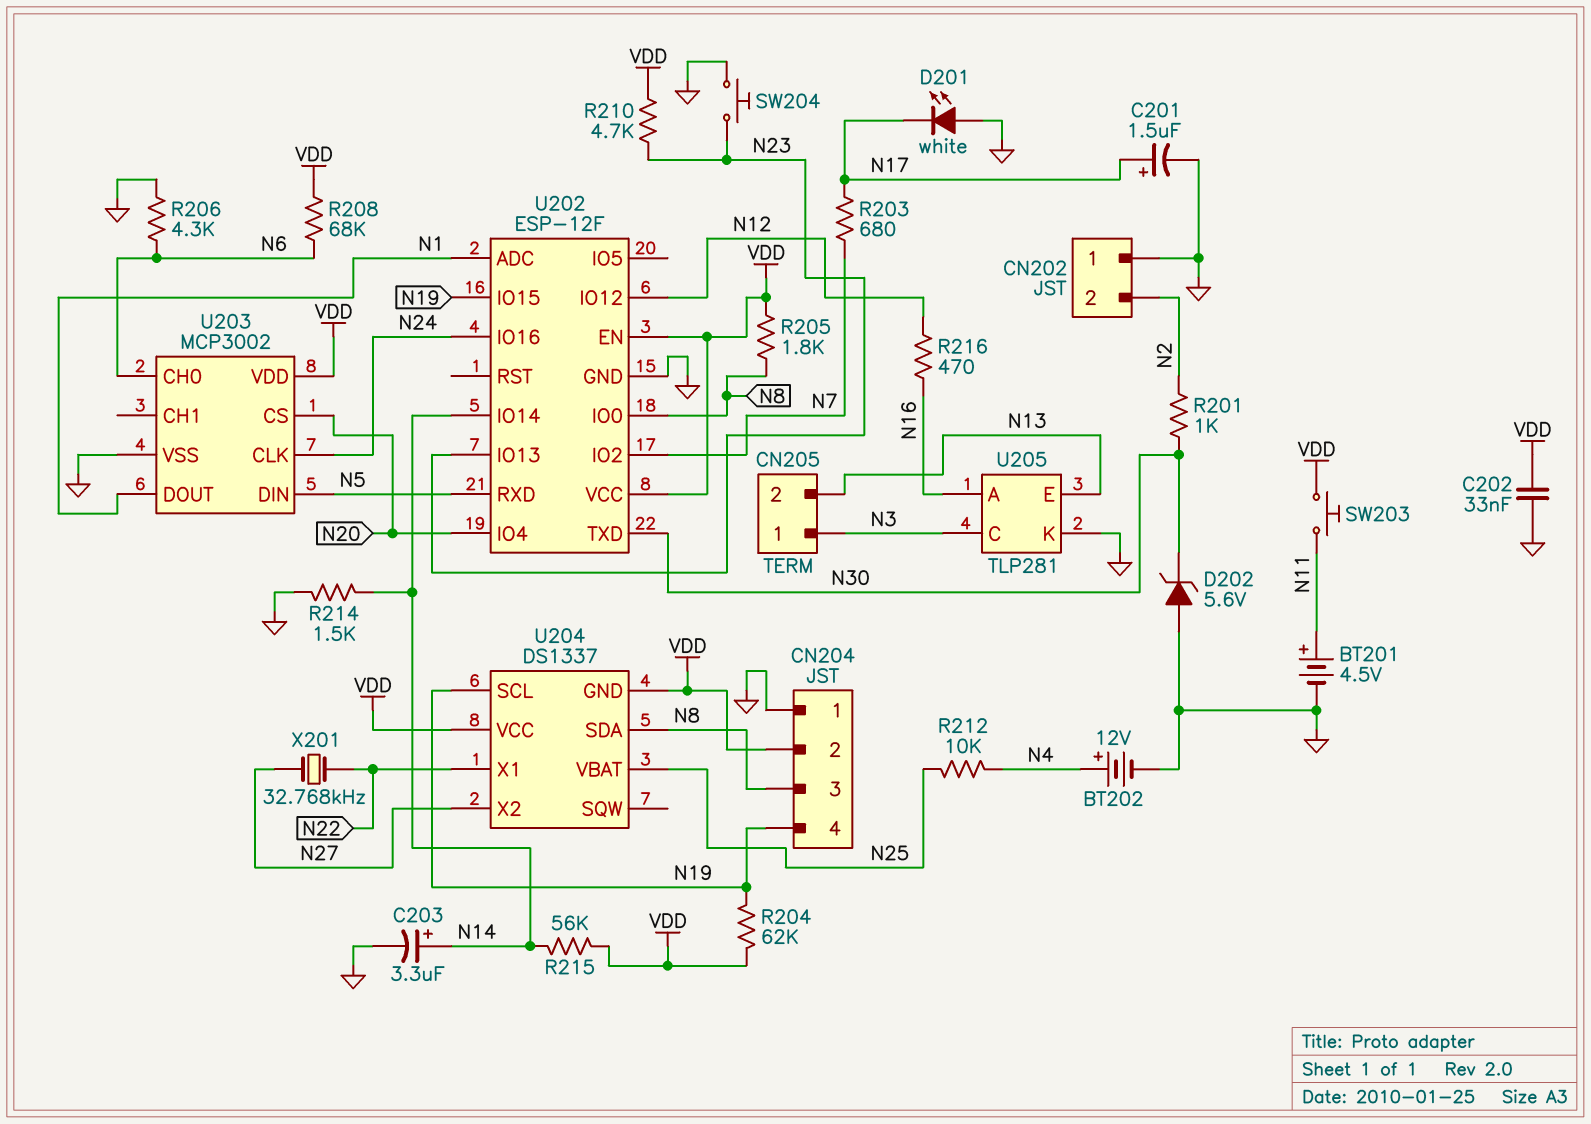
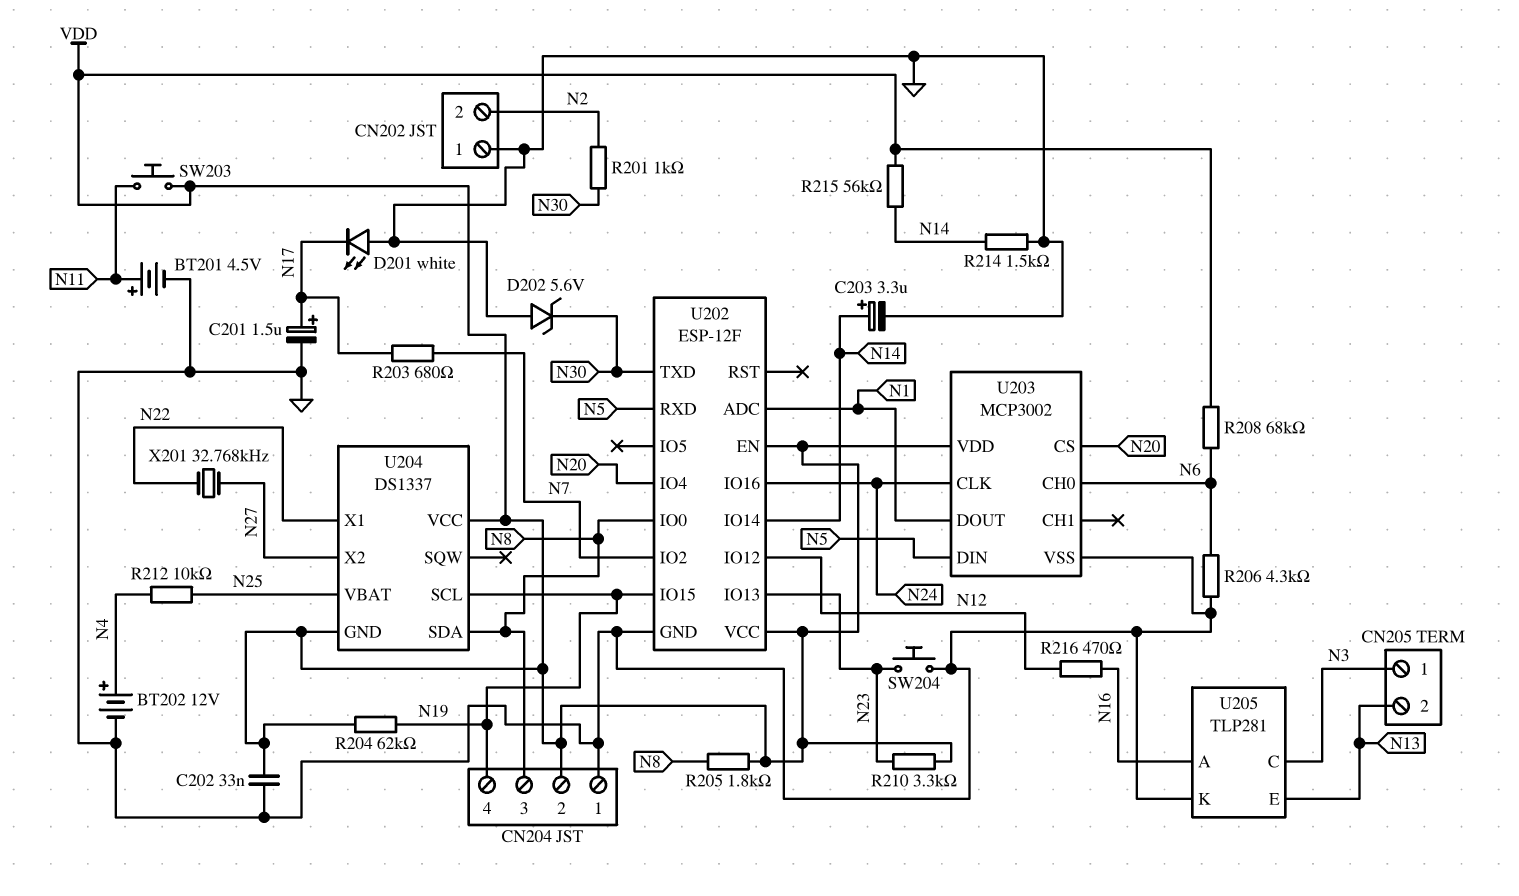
R210: 4.7k (N23, VDD) -> 3.3k (N23, VDD)

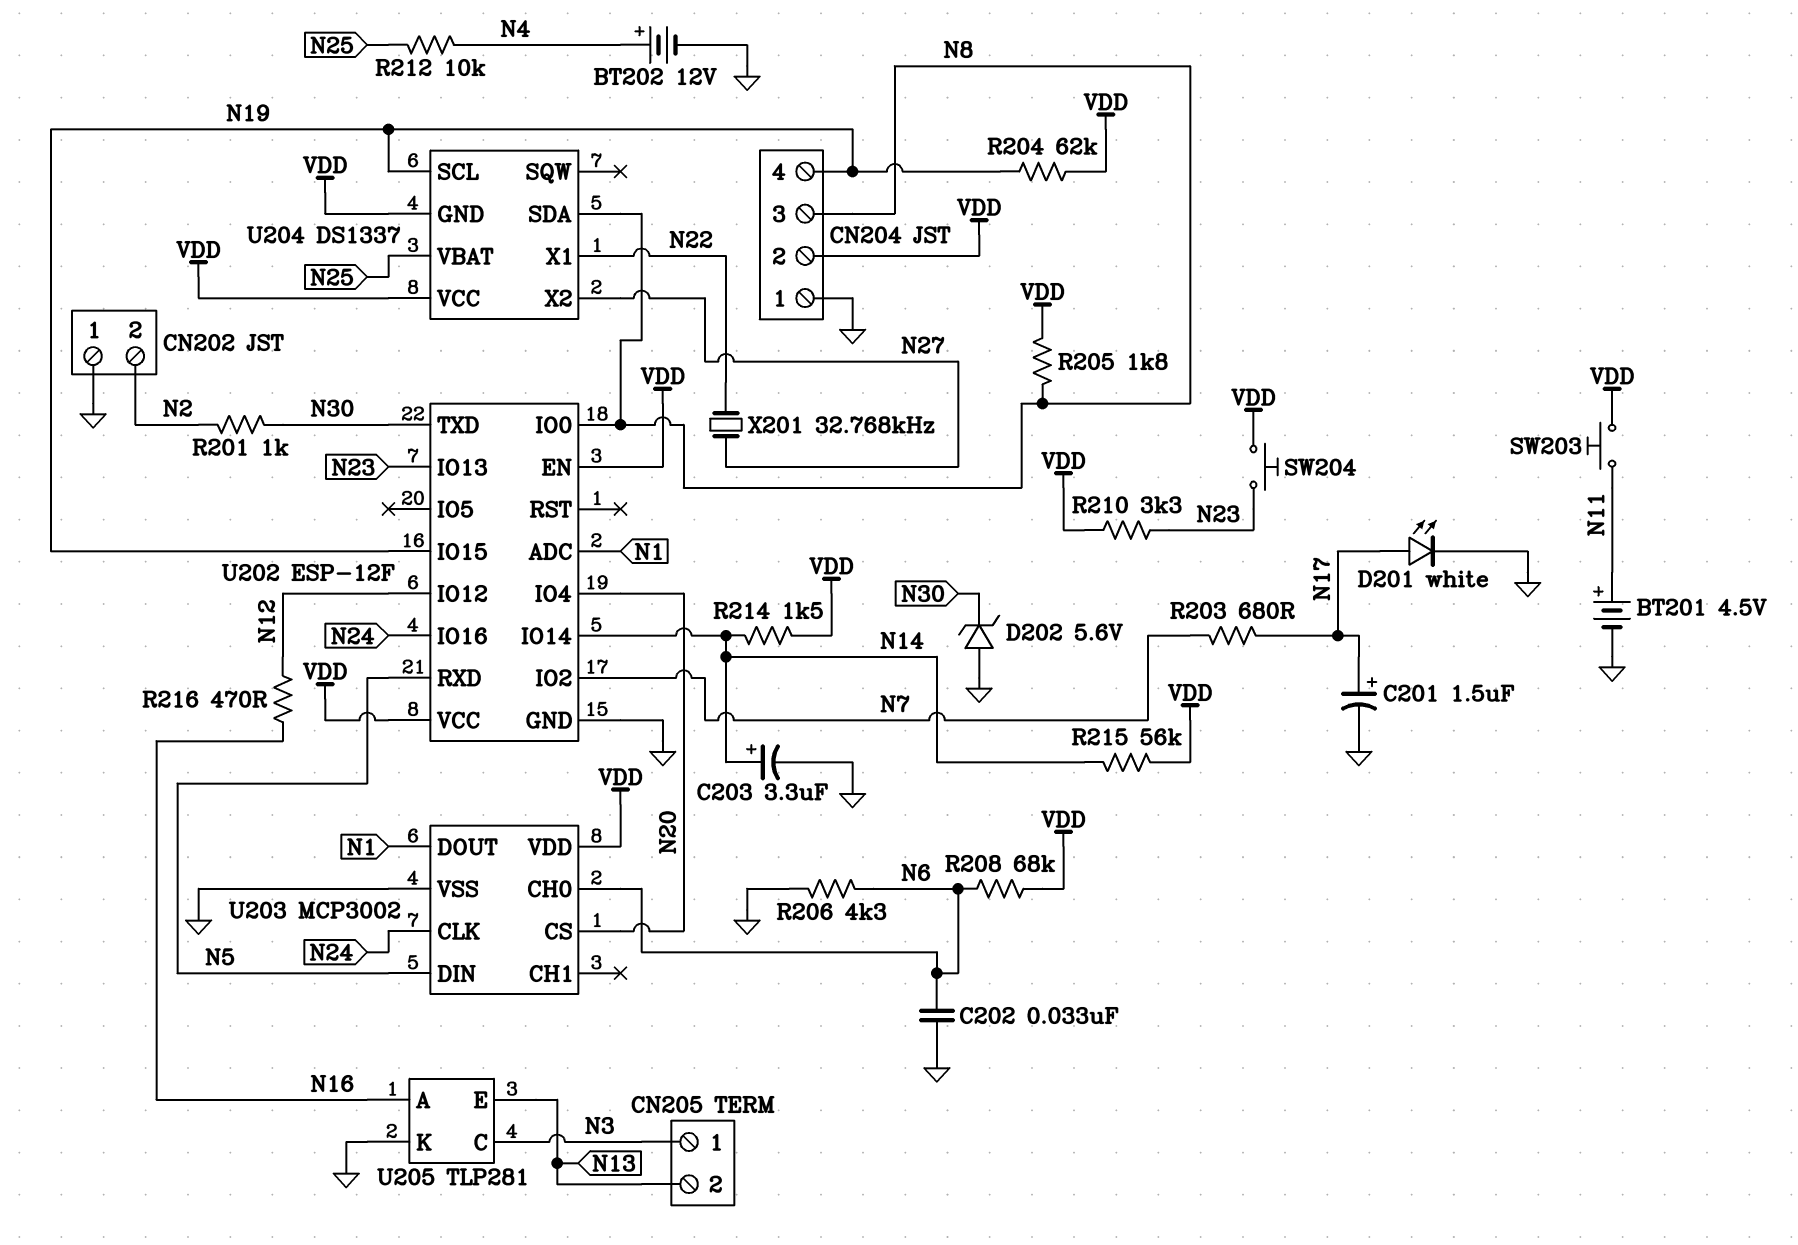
C202: 33nF (GND, VDD) -> 33nF (GND, N6)
D201: LED white (A GND, K N17) -> LED white (A N17, K GND)
R214: 1.5k (GND, N14) -> 1.5k (N14, VDD)
SW204: button (GND, N23) -> button (N23, VDD)

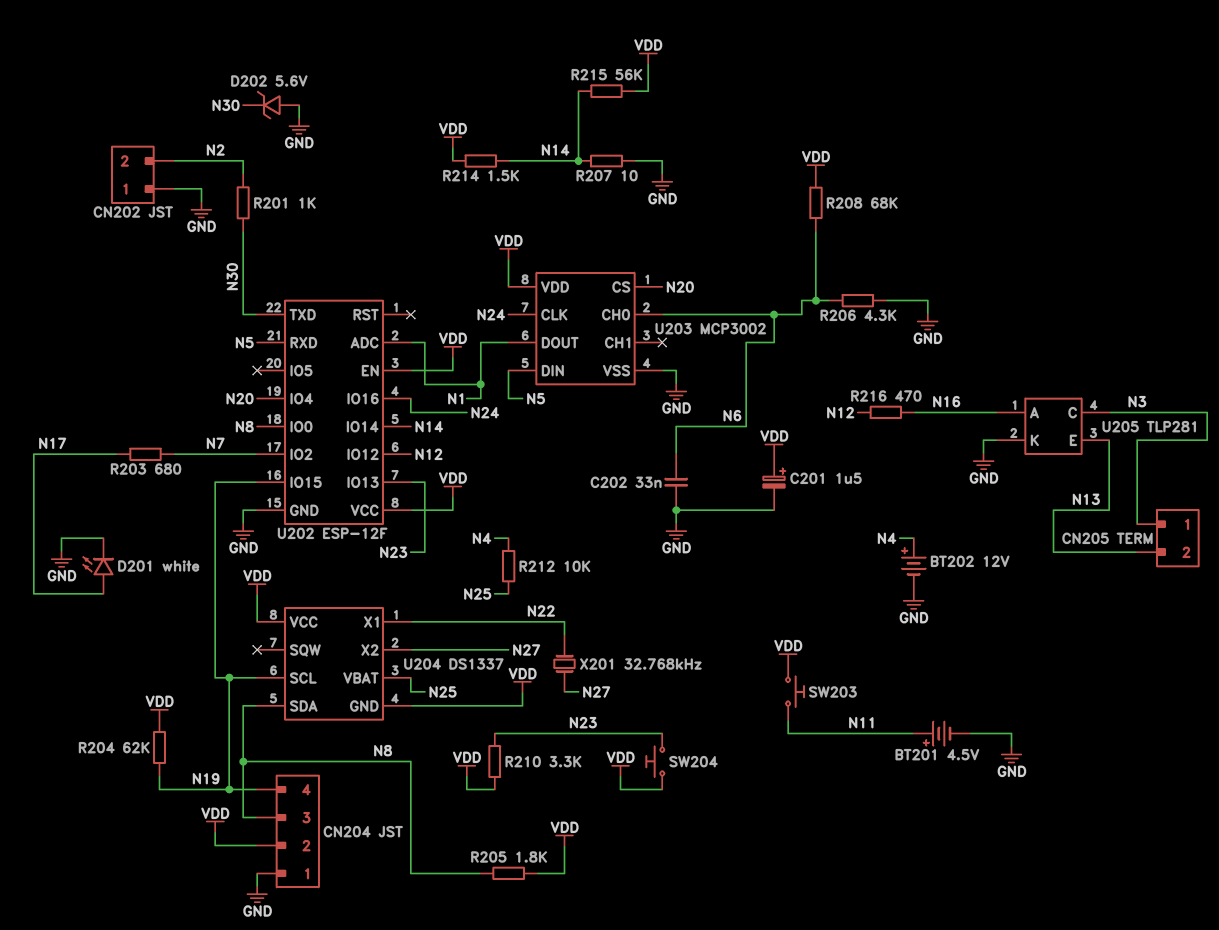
C201: 1.5uF (plus N17, minus GND) -> 1.5uF (plus VDD, minus GND)
C203: 3.3uF (plus N14, minus GND) -> none
R207: none -> 10 (GND, N14)

